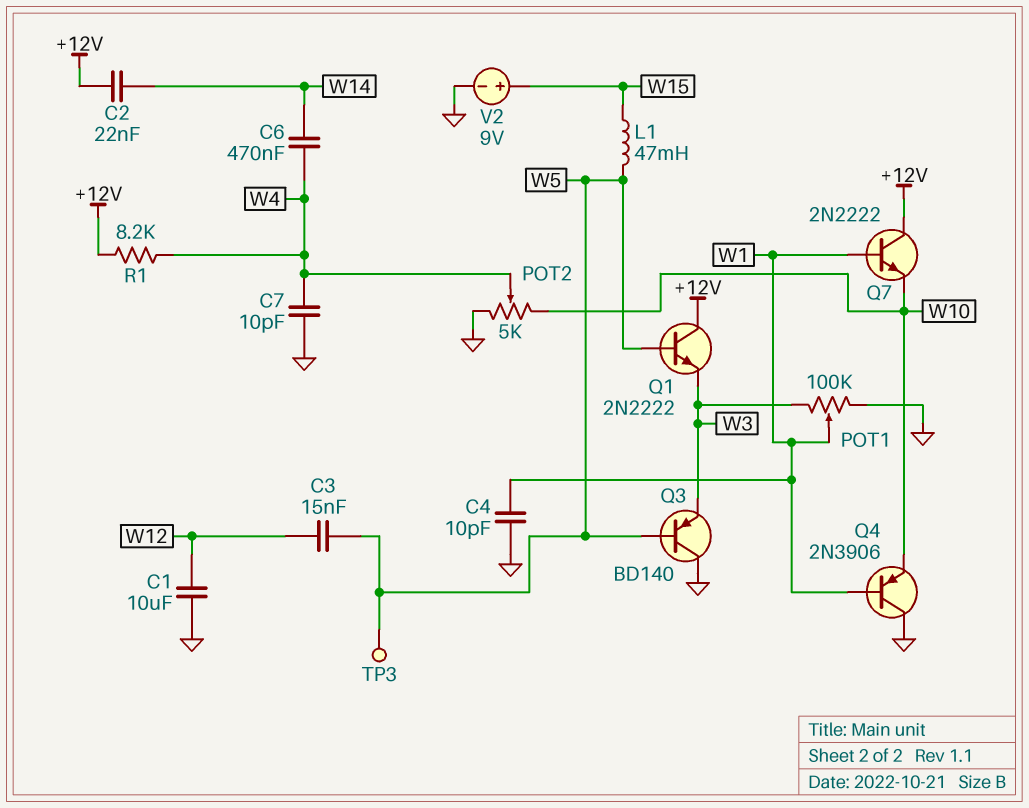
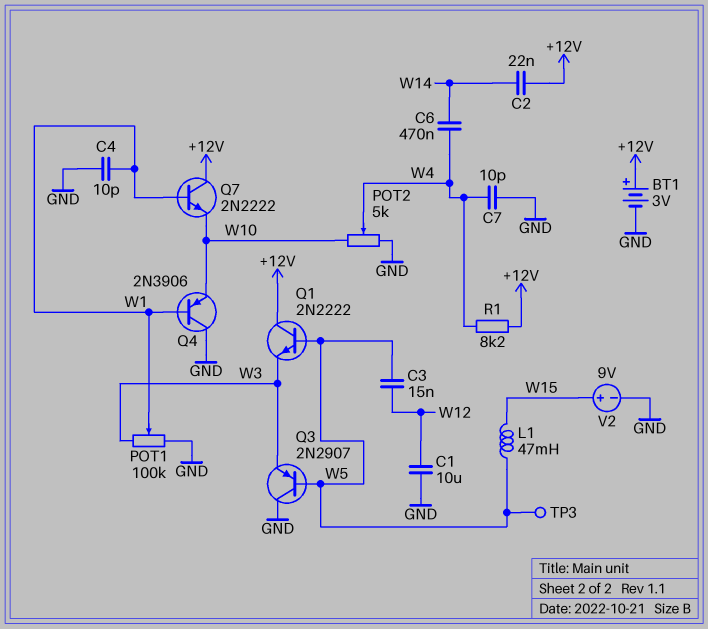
BT1: none -> 3V (plus +12V, minus GND)
Q3: PNP BD140 (B W5, C GND, E W3) -> PNP 2N2907 (B W5, C GND, E W3)

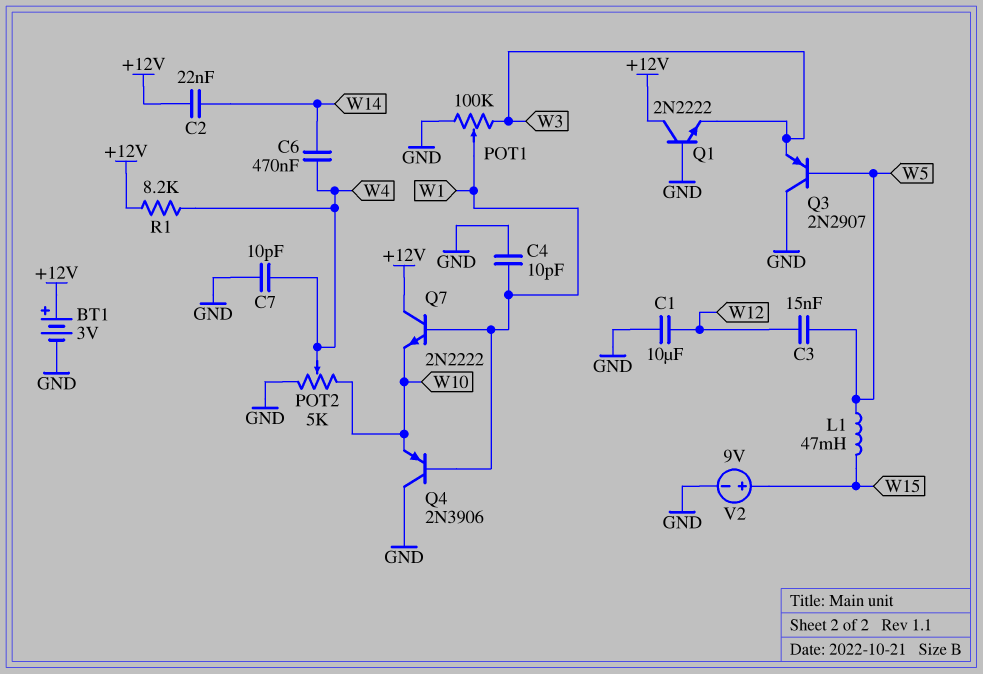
Q1: NPN 2N2222 (B W5, C +12V, E W3) -> NPN 2N2222 (B GND, C +12V, E W3)
TP3: test point (W5) -> none

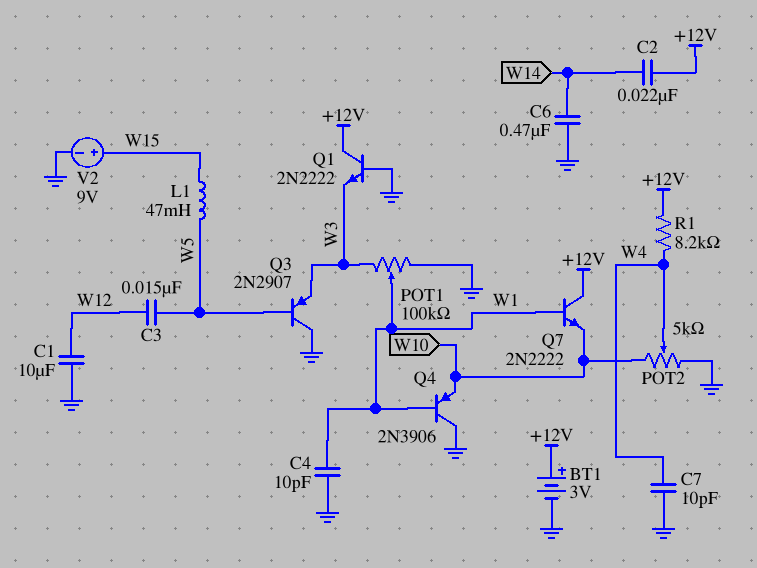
C6: 470nF (W4, W14) -> 470nF (GND, W14)

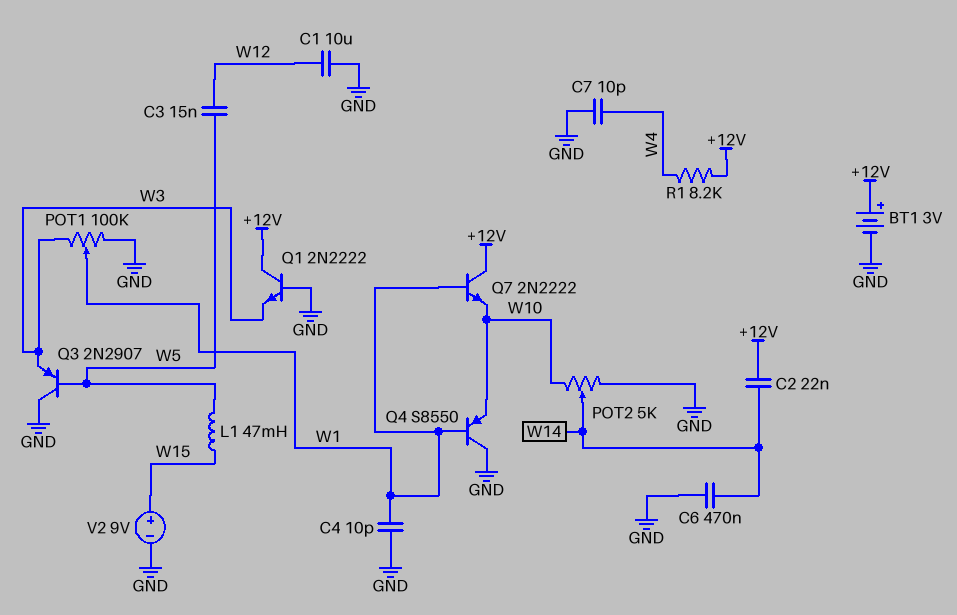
POT2: 5k (GND, W10, wiper W4) -> 5k (GND, W10, wiper W14)
Q4: PNP 2N3906 (B W1, C GND, E W10) -> PNP S8550 (B W1, C GND, E W10)

